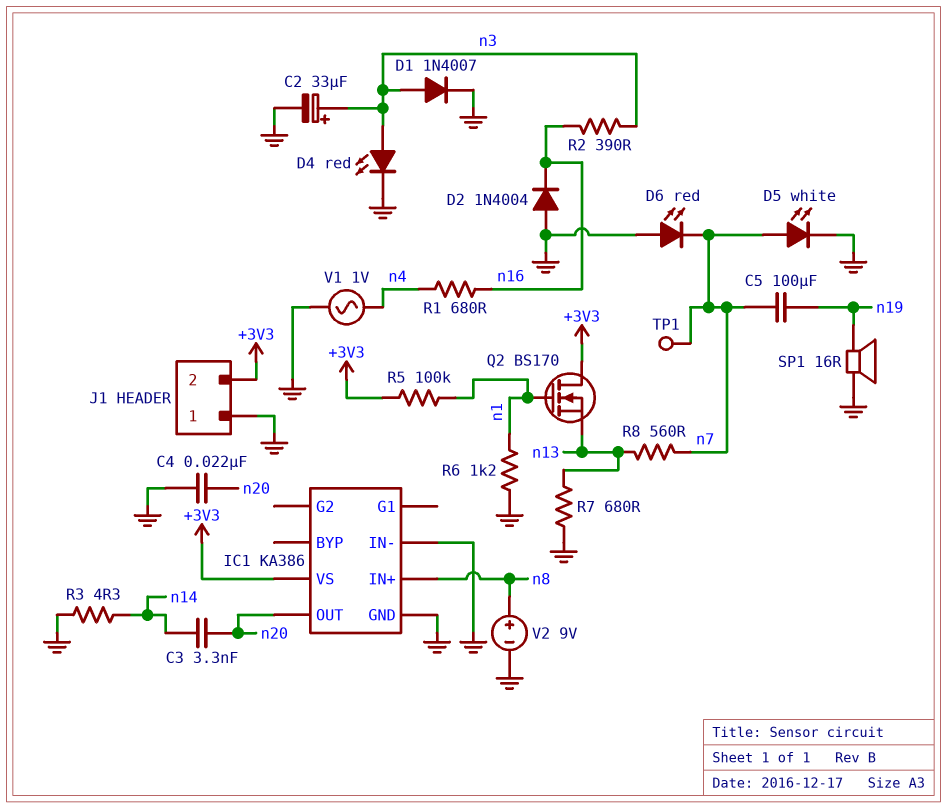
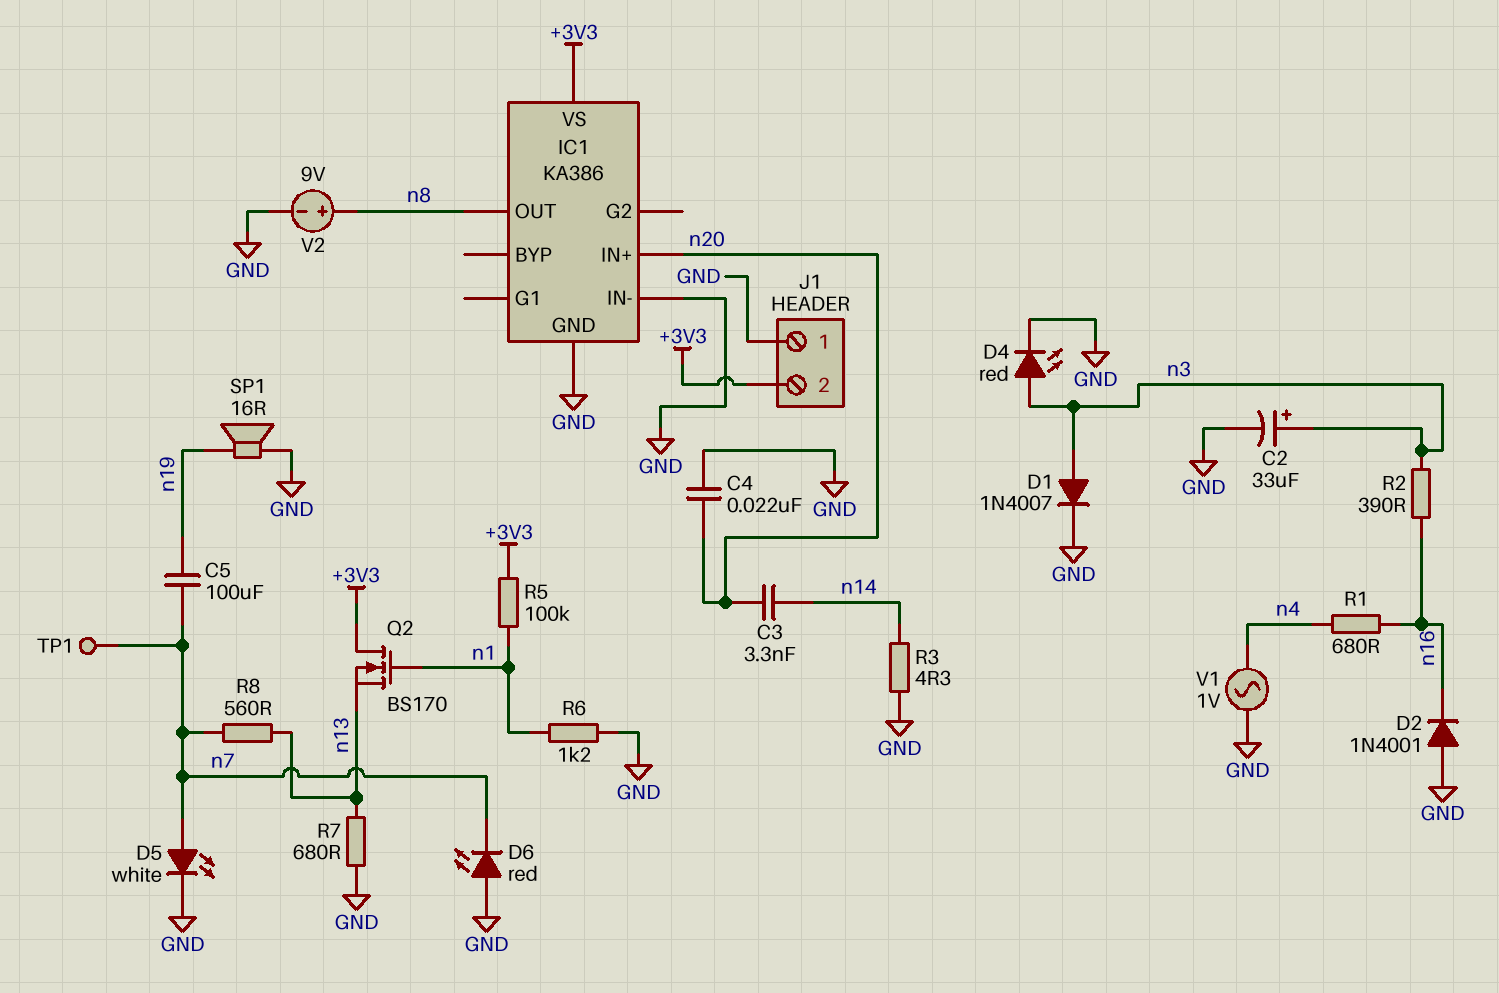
D2: diode 1N4004 (A GND, K n16) -> diode 1N4001 (A GND, K n16)
IC1 pin IN+: n8 -> n20
IC1 pin OUT: n20 -> n8

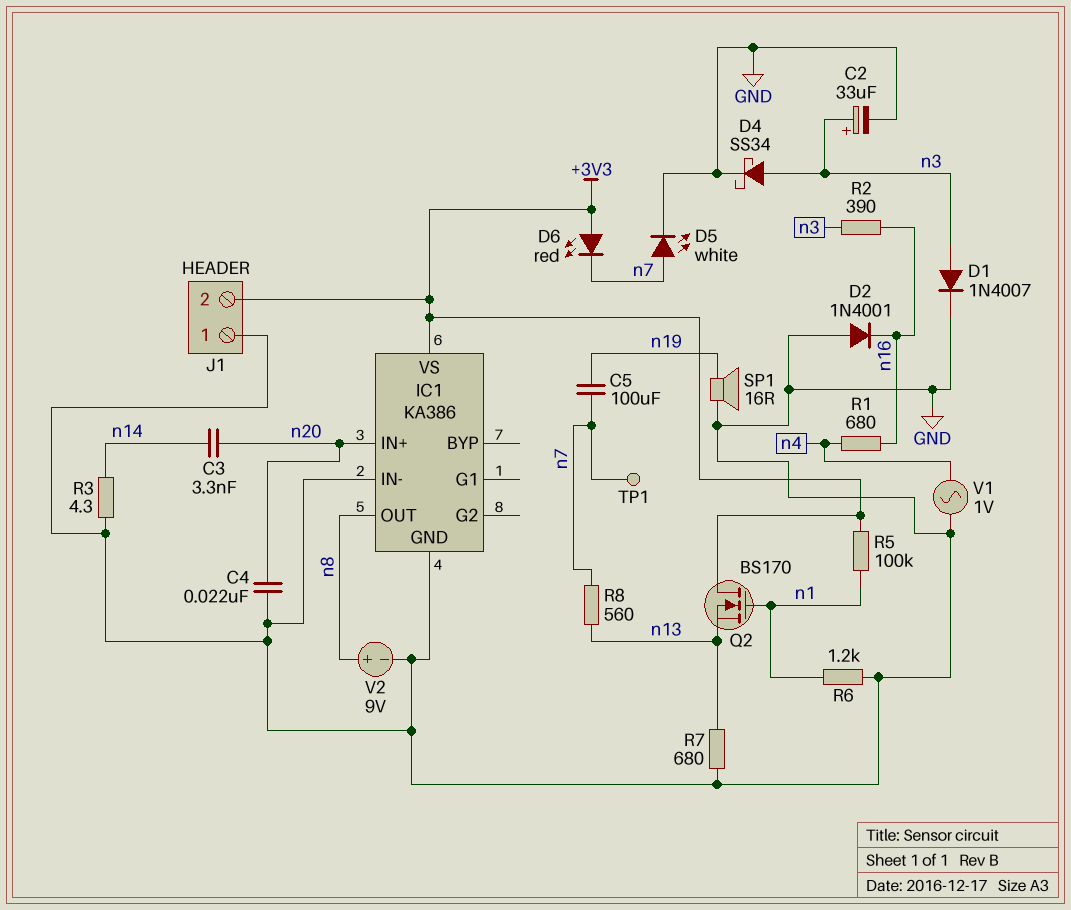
D4: LED red (A n3, K GND) -> schottky SS34 (A n3, K GND)
D6: LED red (A GND, K n7) -> LED red (A +3V3, K n7)

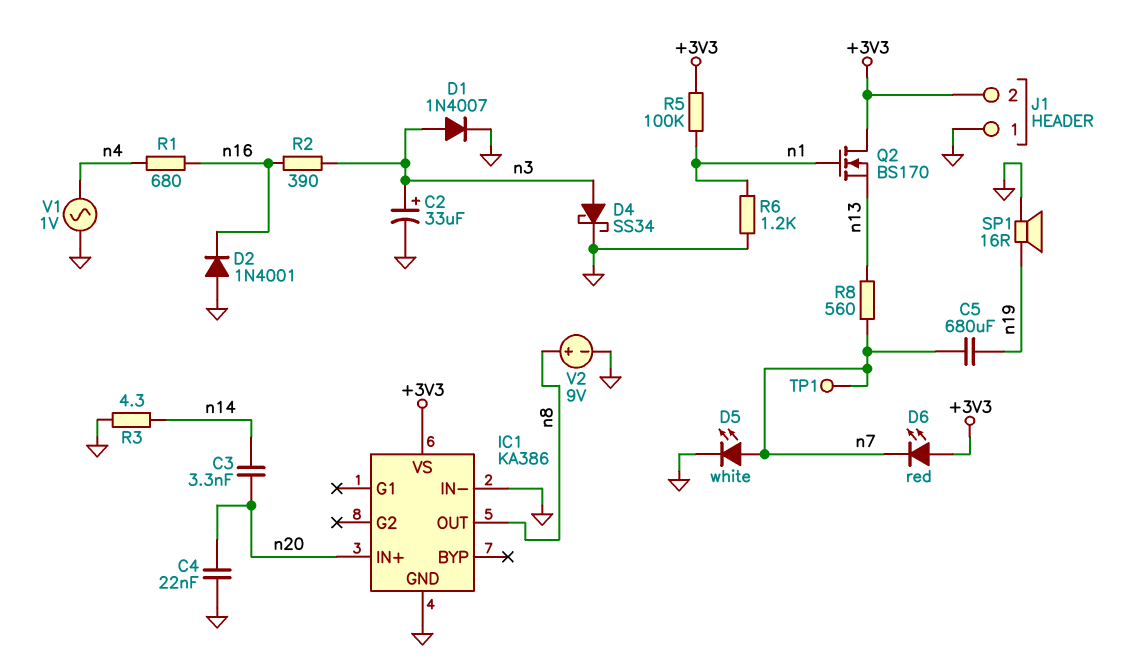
C5: 100uF (n7, n19) -> 680uF (n7, n19)
R7: 680 (GND, n13) -> none

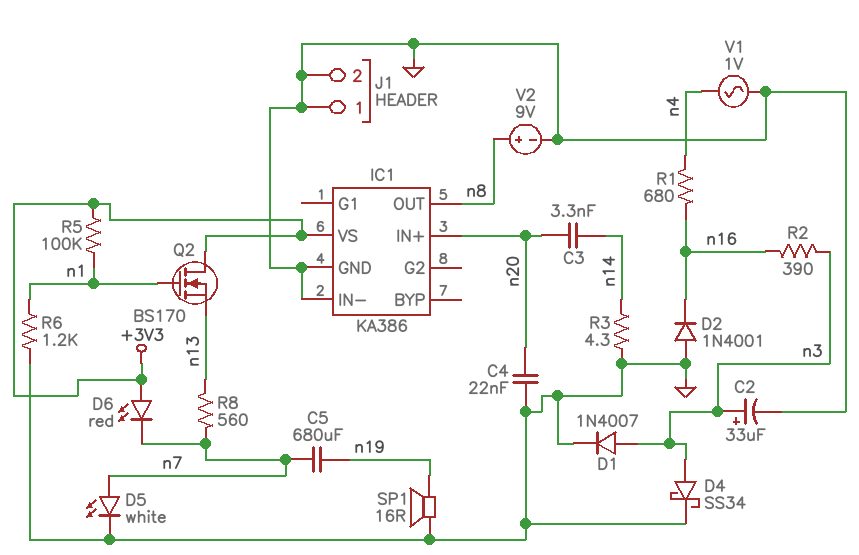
J1 pin 2: +3V3 -> GND
TP1: test point (n7) -> none

